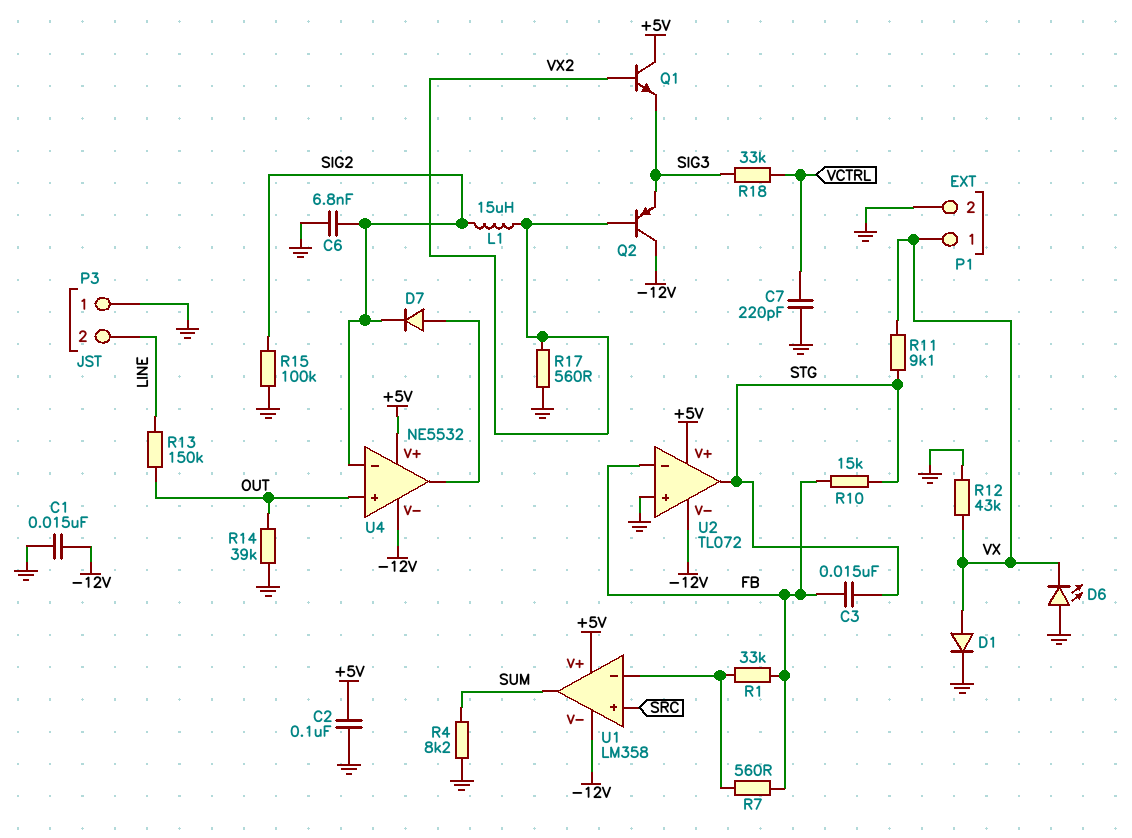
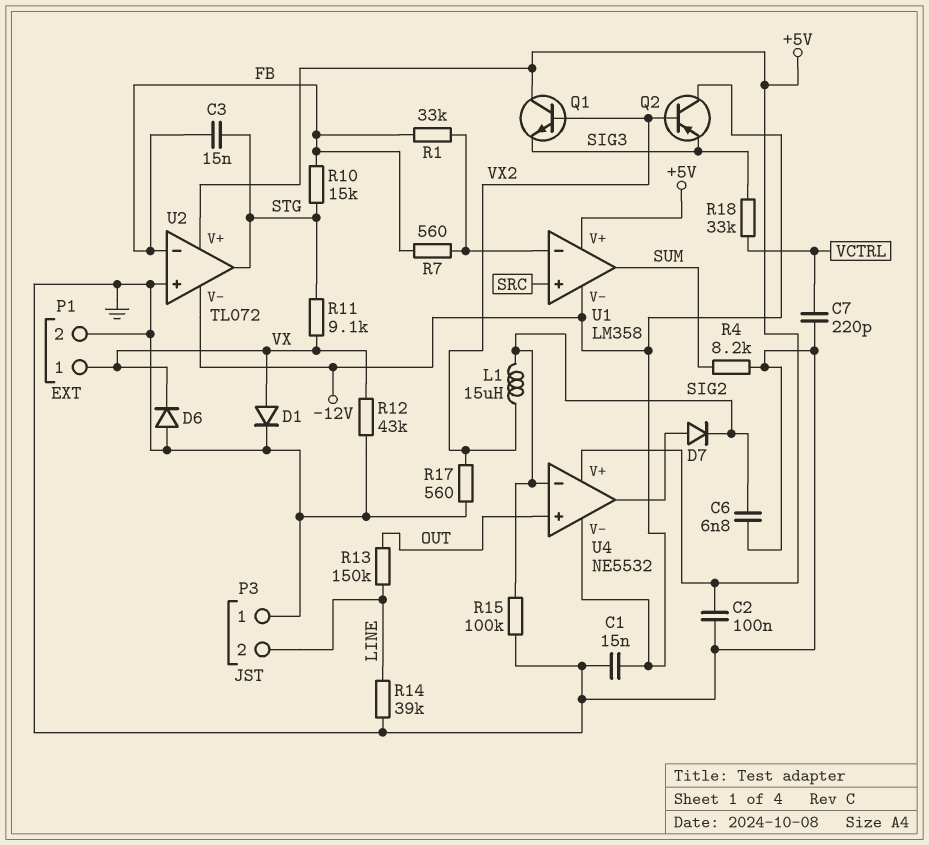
D6: LED (A GND, K VX) -> diode (A GND, K VX)
R14: 39k (GND, OUT) -> 39k (GND, LINE)

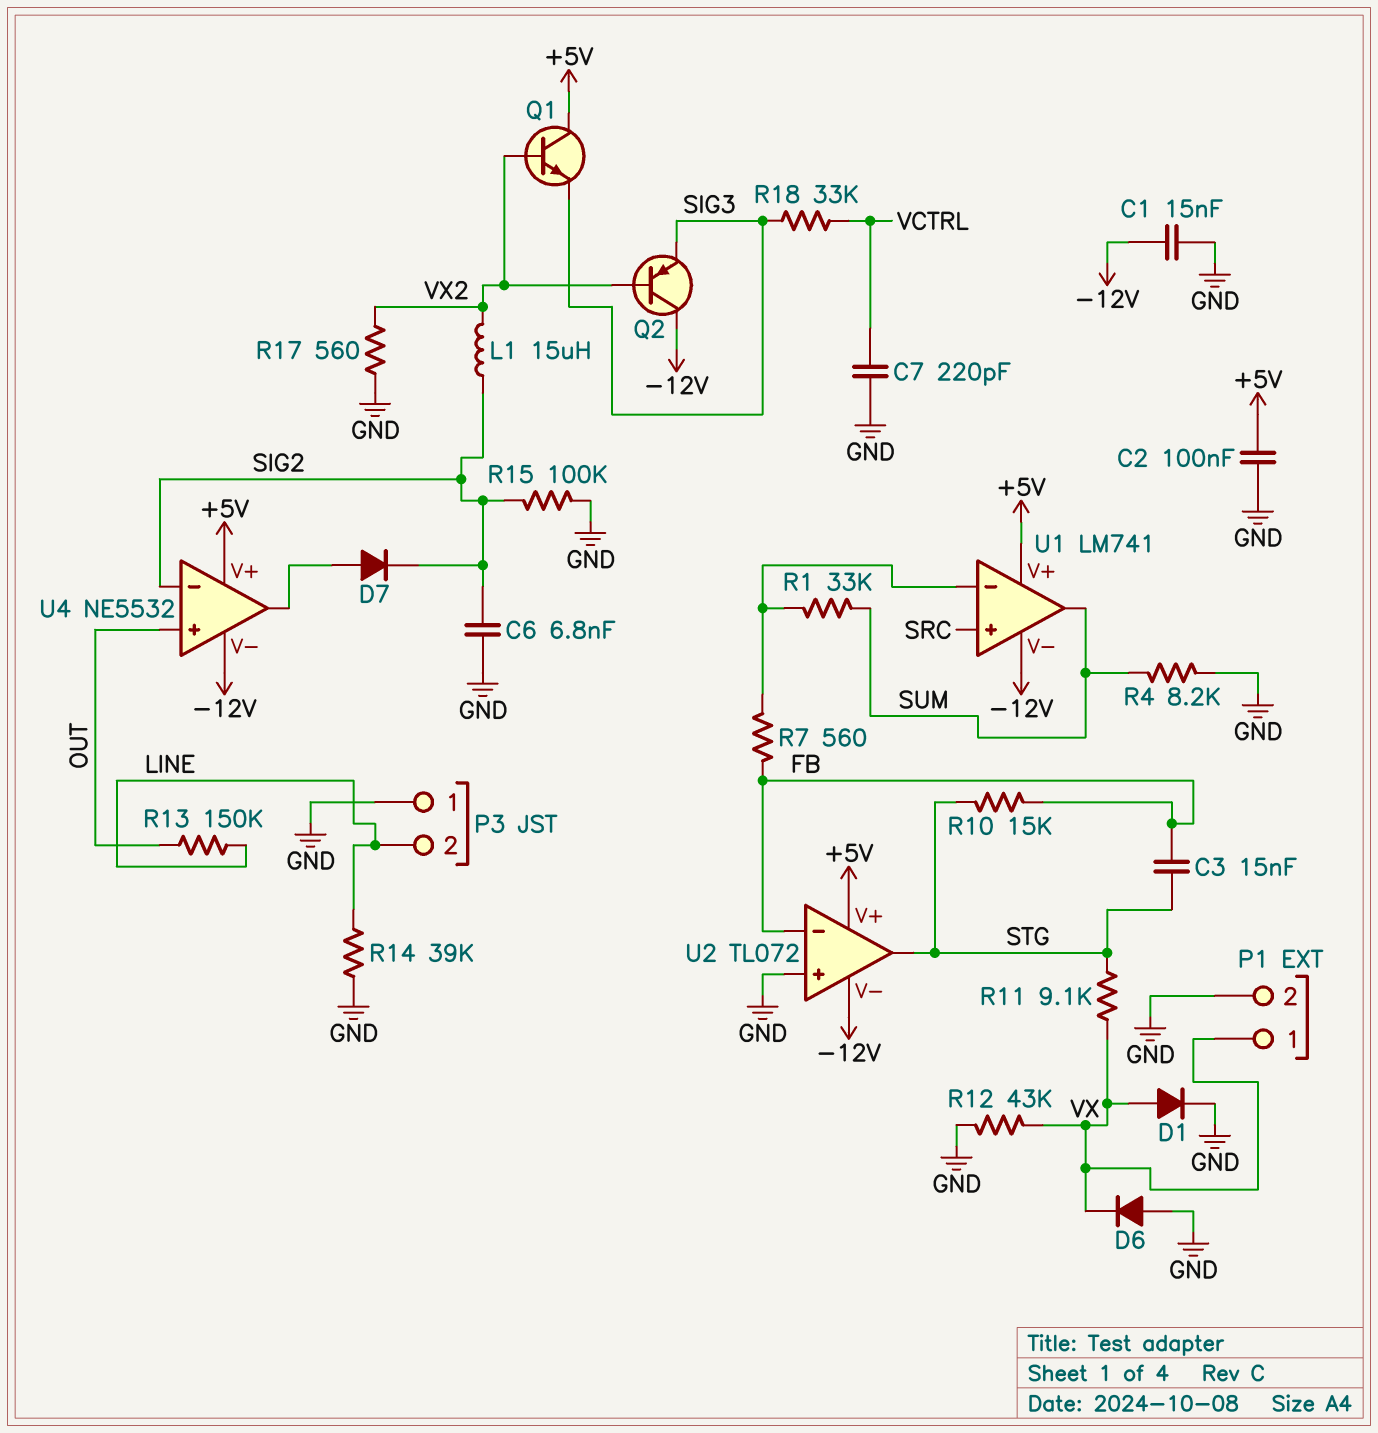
R1: 33k (FB, U1/in-) -> 33k (SUM, U1/in-)
U1: LM358 -> LM741

